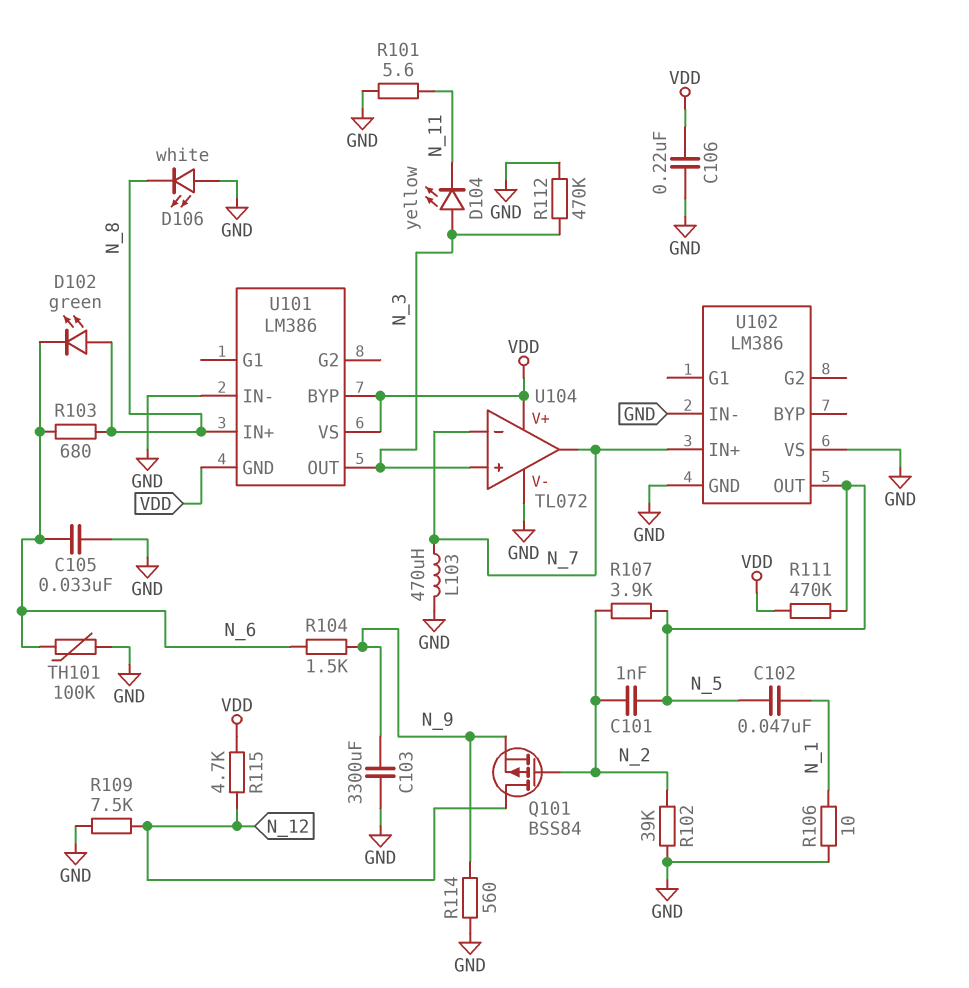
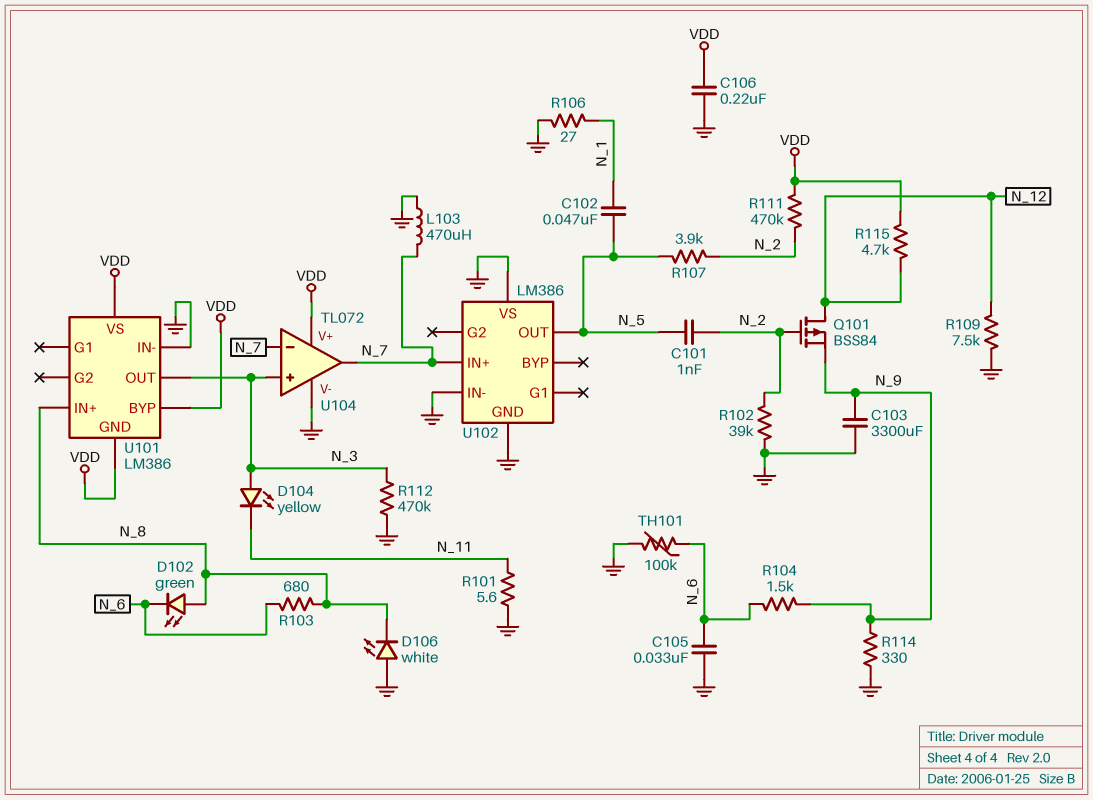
R106: 10 (GND, N_1) -> 27 (GND, N_1)
R111: 470k (N_5, VDD) -> 470k (N_2, VDD)
R114: 560 (GND, N_9) -> 330 (GND, N_9)

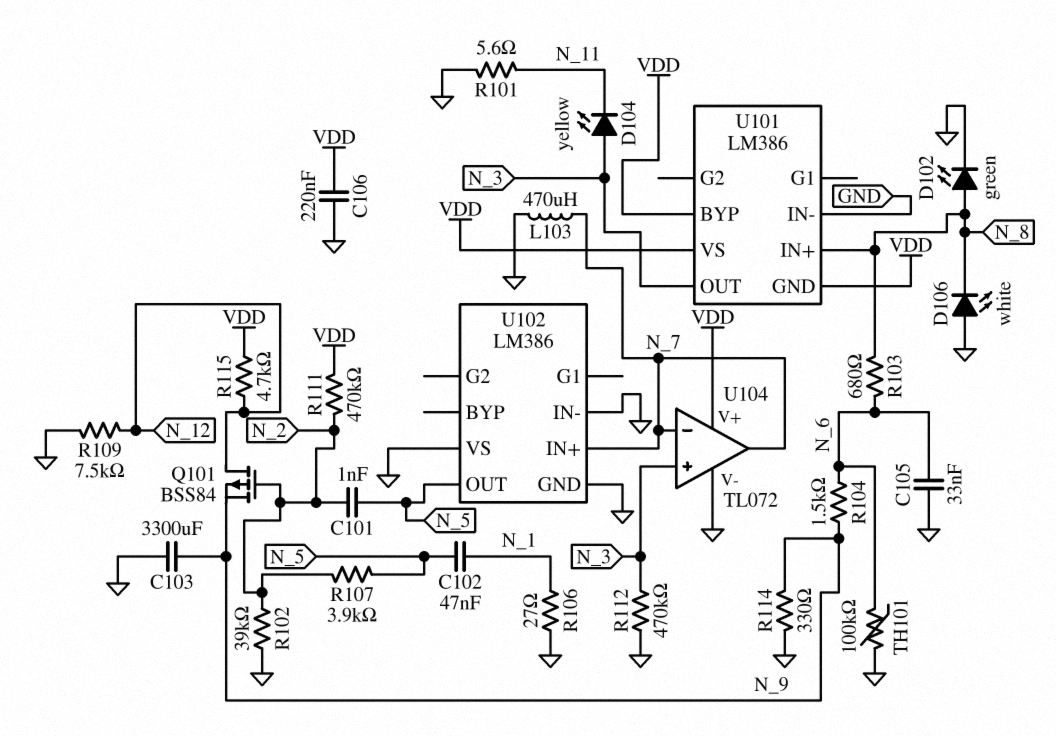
D102: LED green (A N_8, K N_6) -> LED green (A N_8, K GND)

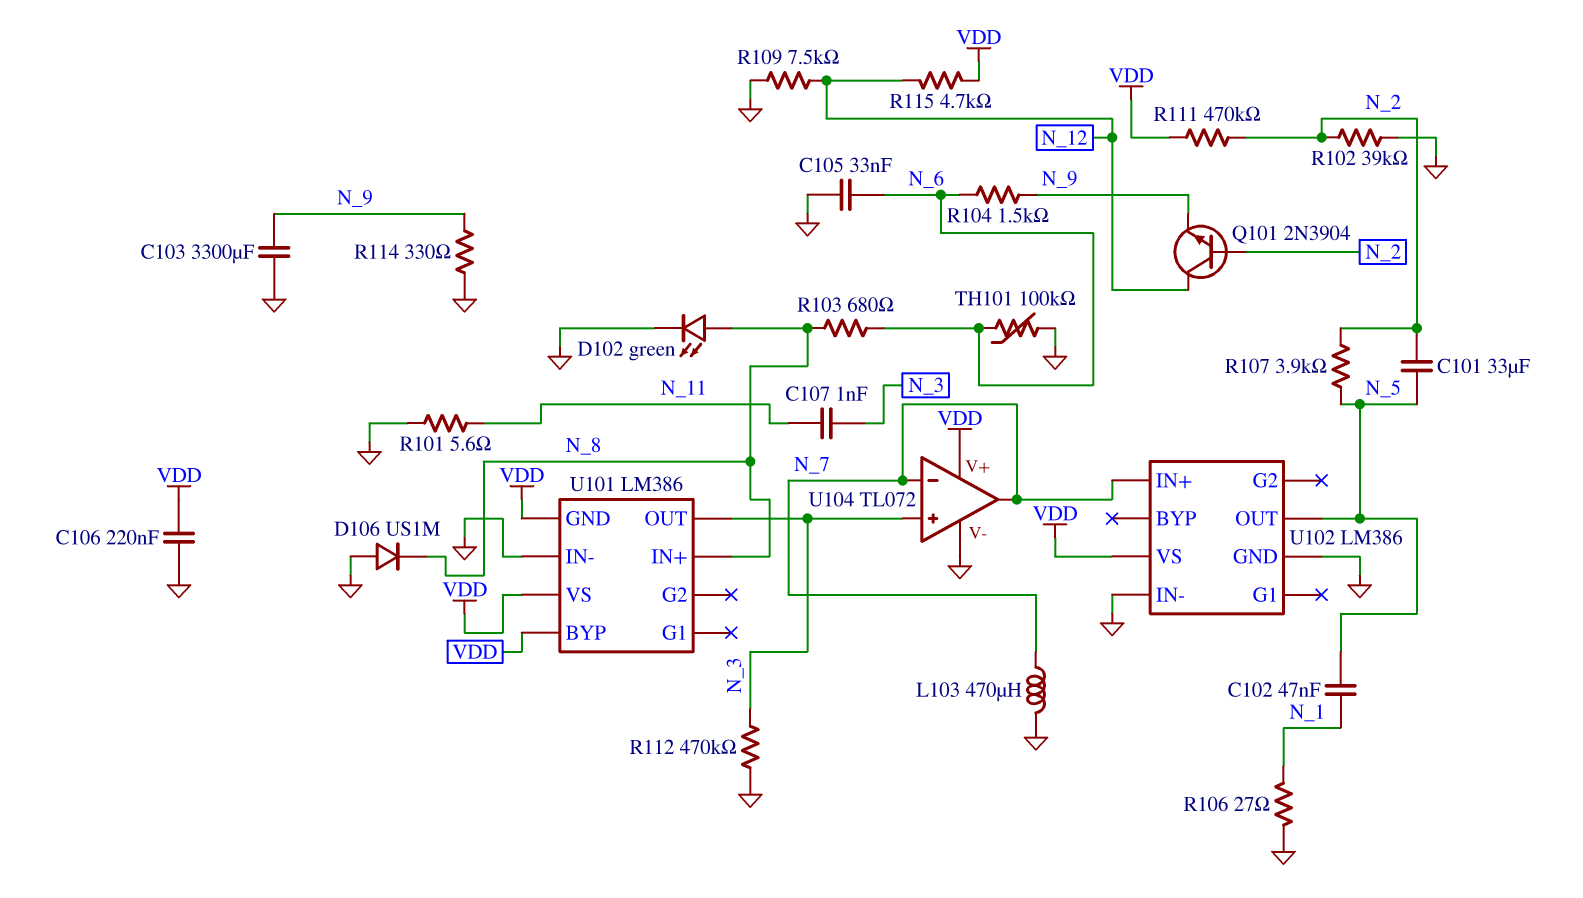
C101: 1nF (N_2, N_5) -> 33uF (N_2, N_5)
C107: none -> 1nF (N_3, N_11)
D104: LED yellow (A N_3, K N_11) -> none
D106: LED white (A GND, K N_8) -> diode US1M (A GND, K N_8)
Q101: PMOS BSS84 (G N_2, D N_12, S N_9) -> NPN 2N3904 (B N_2, C N_12, E N_9)
U102 pin VS: GND -> VDD

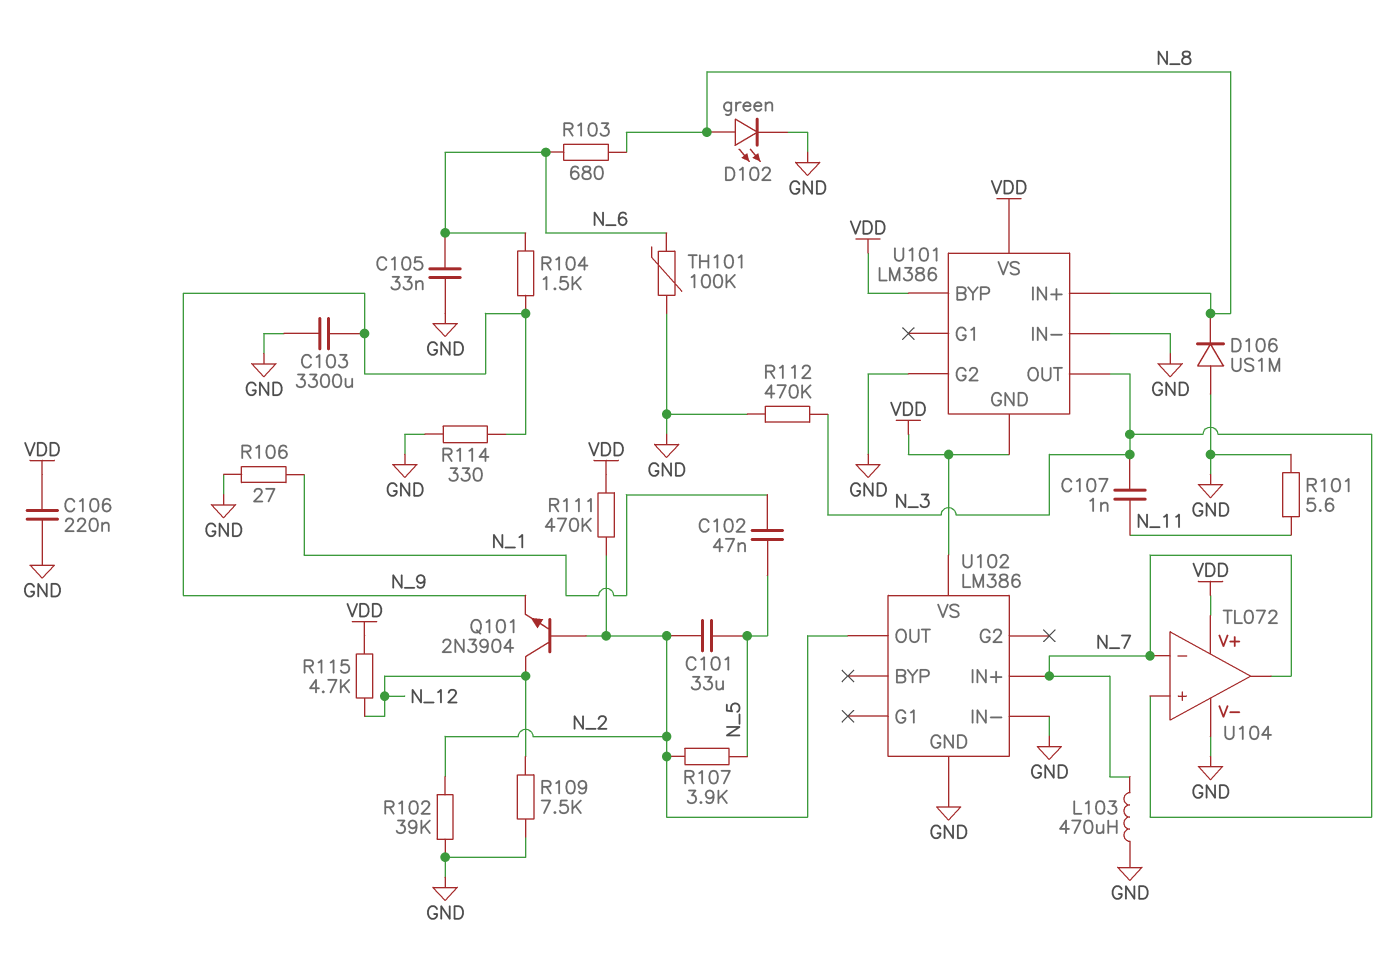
U101 pin G2: none -> GND
U102 pin OUT: N_5 -> N_2

